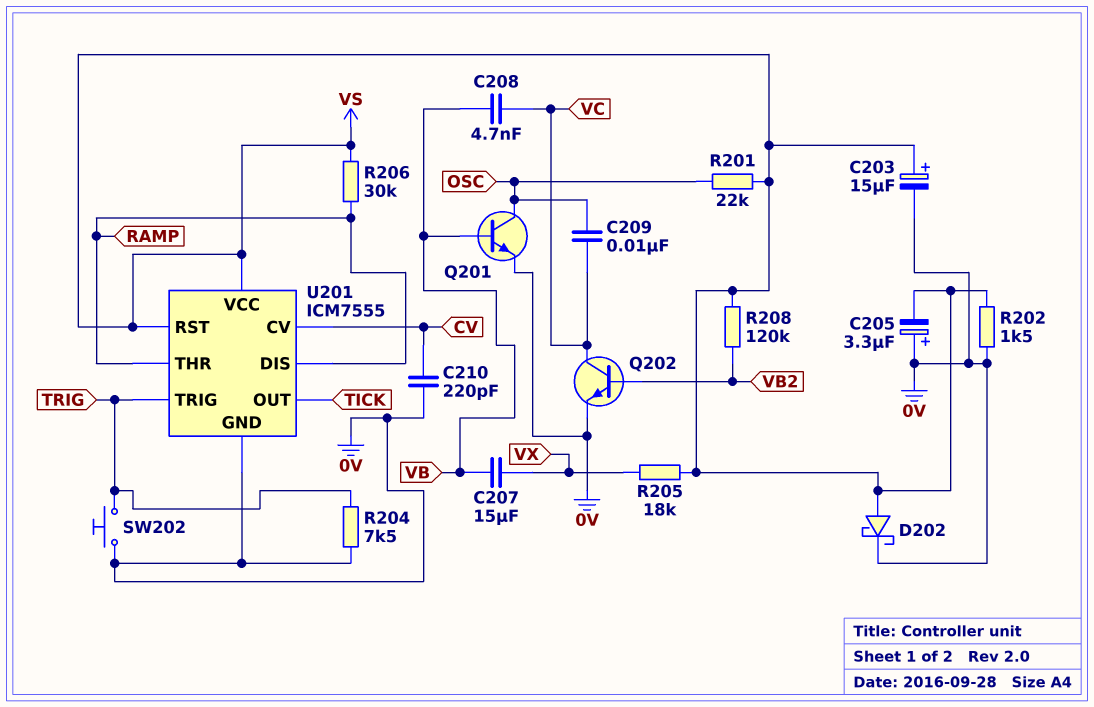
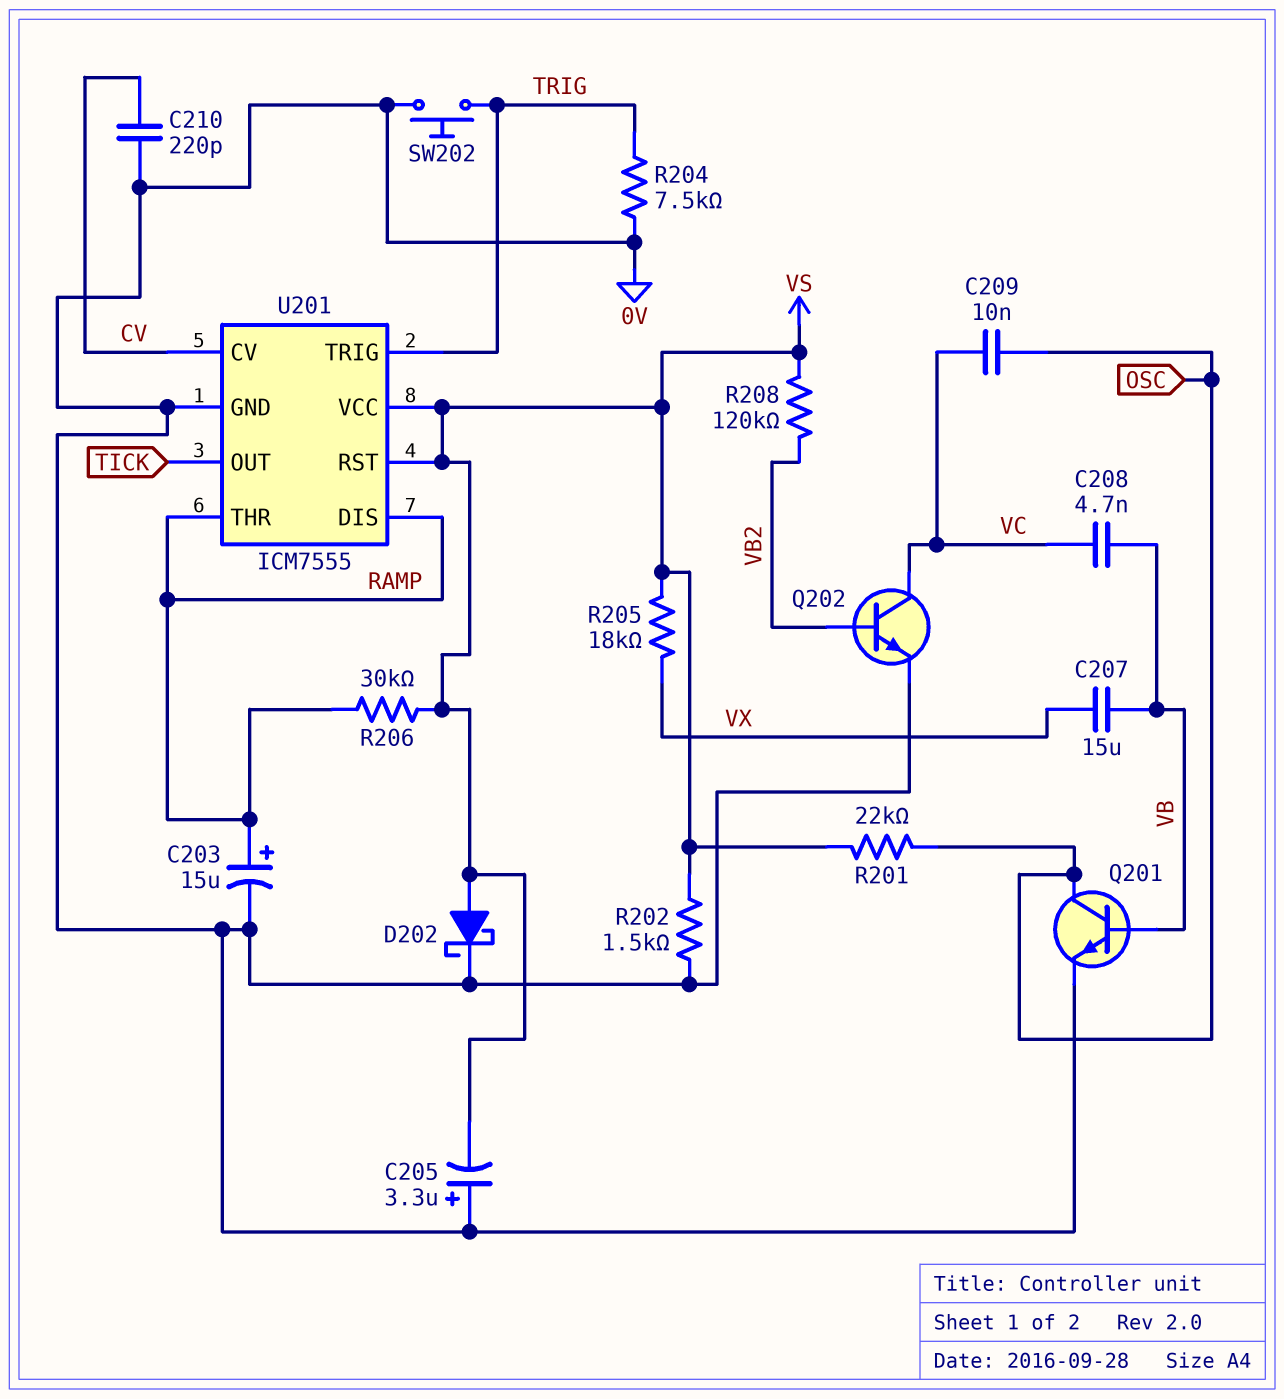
C203: 15uF (plus VS, minus 0V) -> 15uF (plus RAMP, minus 0V)

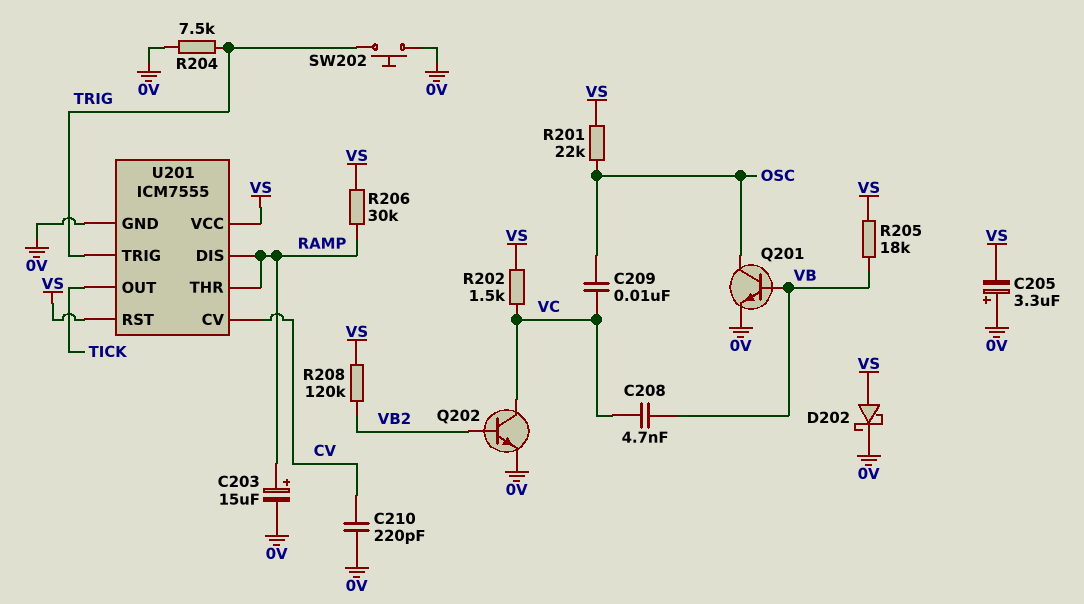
C207: 15uF (VB, VX) -> none
R202: 1.5k (0V, VS) -> 1.5k (VC, VS)
R205: 18k (VS, VX) -> 18k (VB, VS)

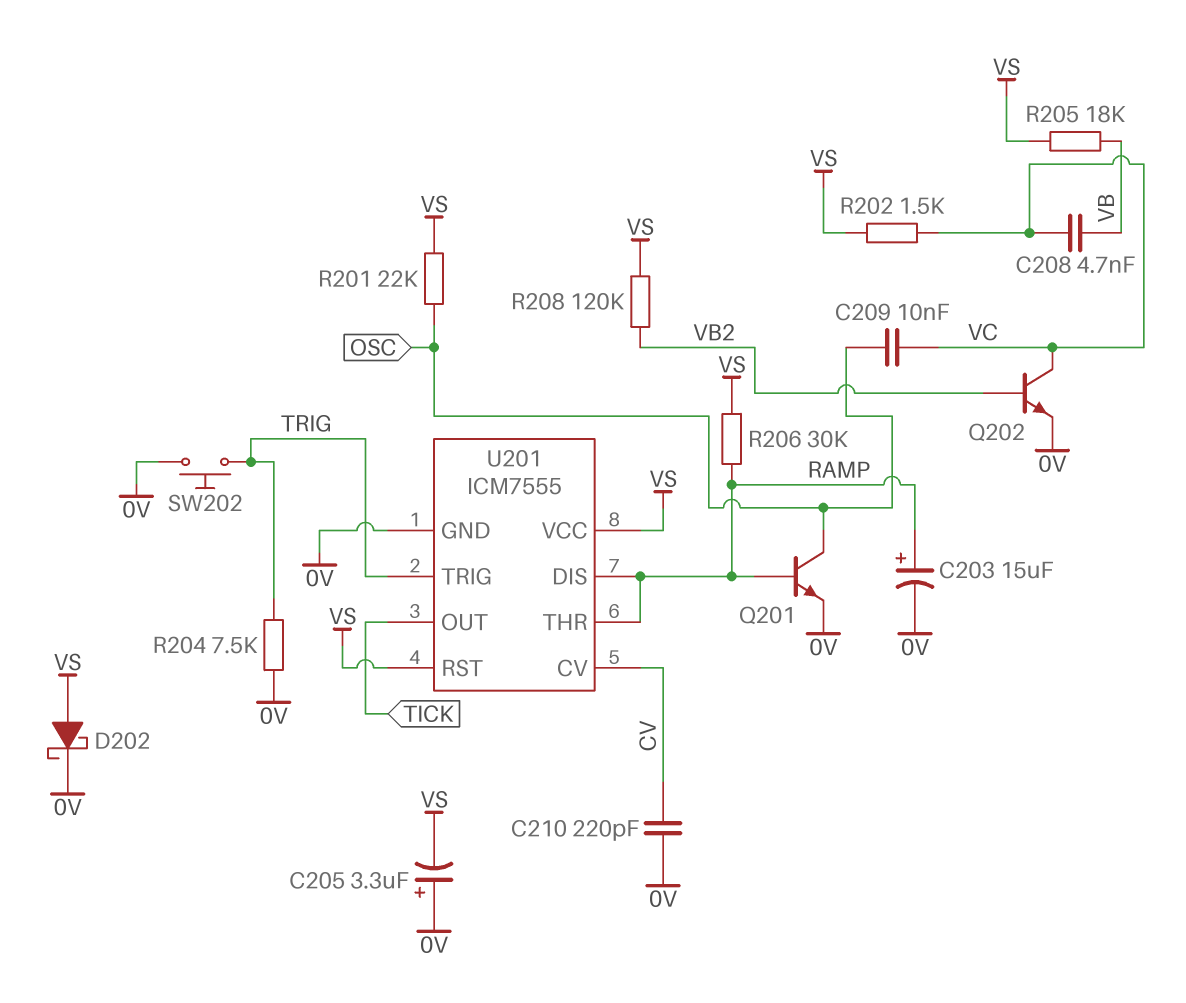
Q201: NPN (B VB, C OSC, E 0V) -> NPN (B RAMP, C OSC, E 0V)

